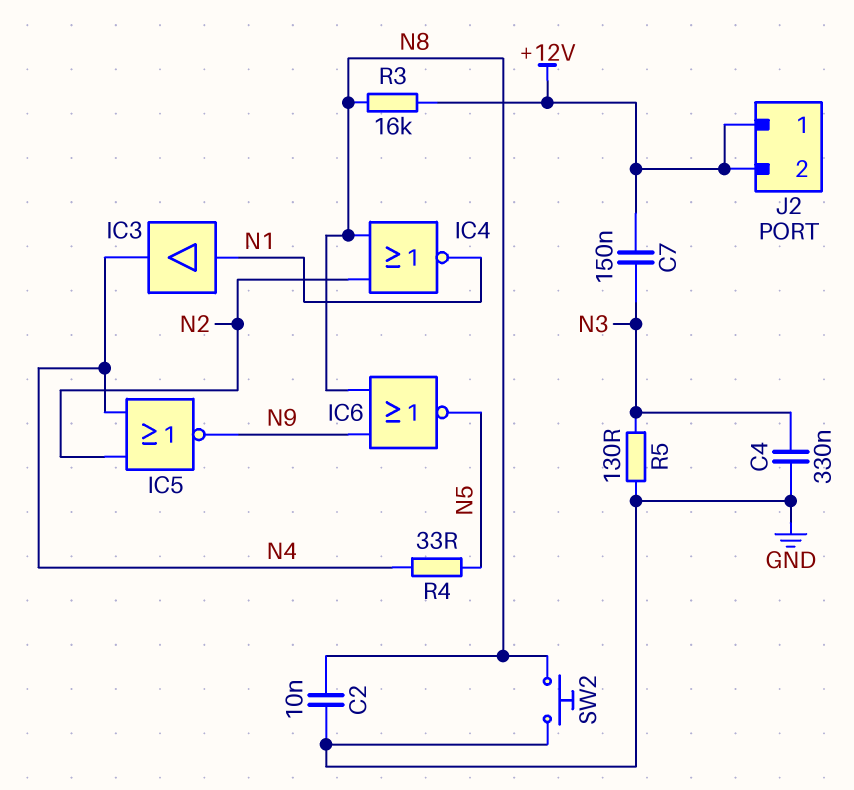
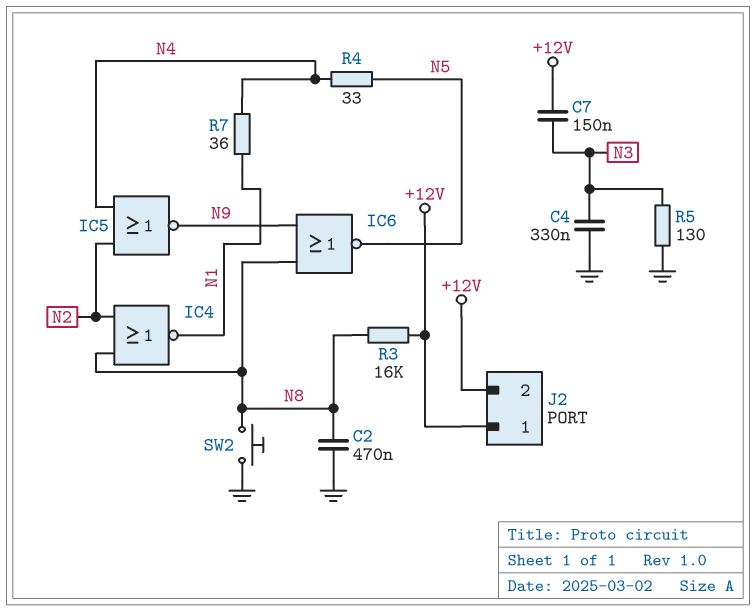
C2: 10nF (GND, N8) -> 470nF (GND, N8)
IC3: buffer (in N1, out N4) -> none
R7: none -> 36 (N1, N4)

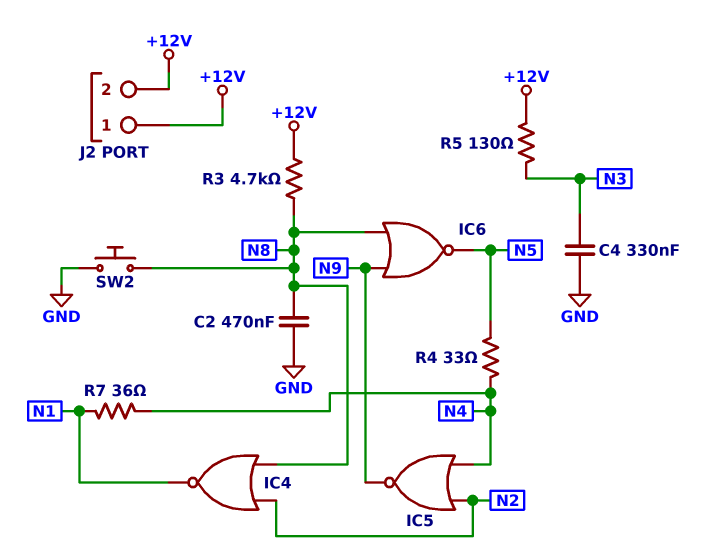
C7: 150nF (+12V, N3) -> none
R3: 16k (+12V, N8) -> 4.7k (+12V, N8)
R5: 130 (GND, N3) -> 130 (+12V, N3)

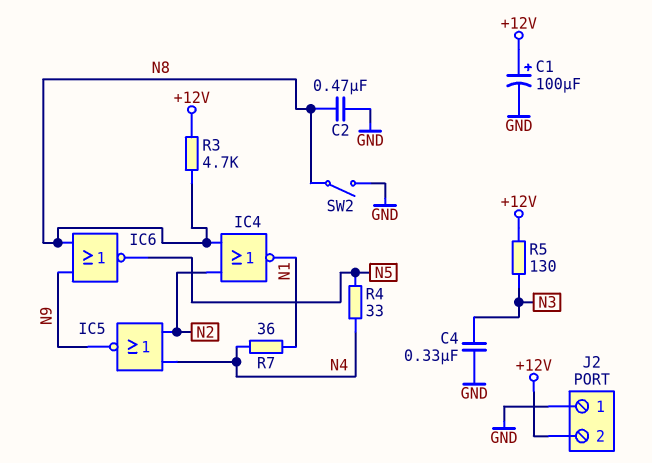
C1: none -> 100uF (plus +12V, minus GND)
J2 pin 1: +12V -> GND
SW2: button (GND, N8) -> switch (GND, N8)

